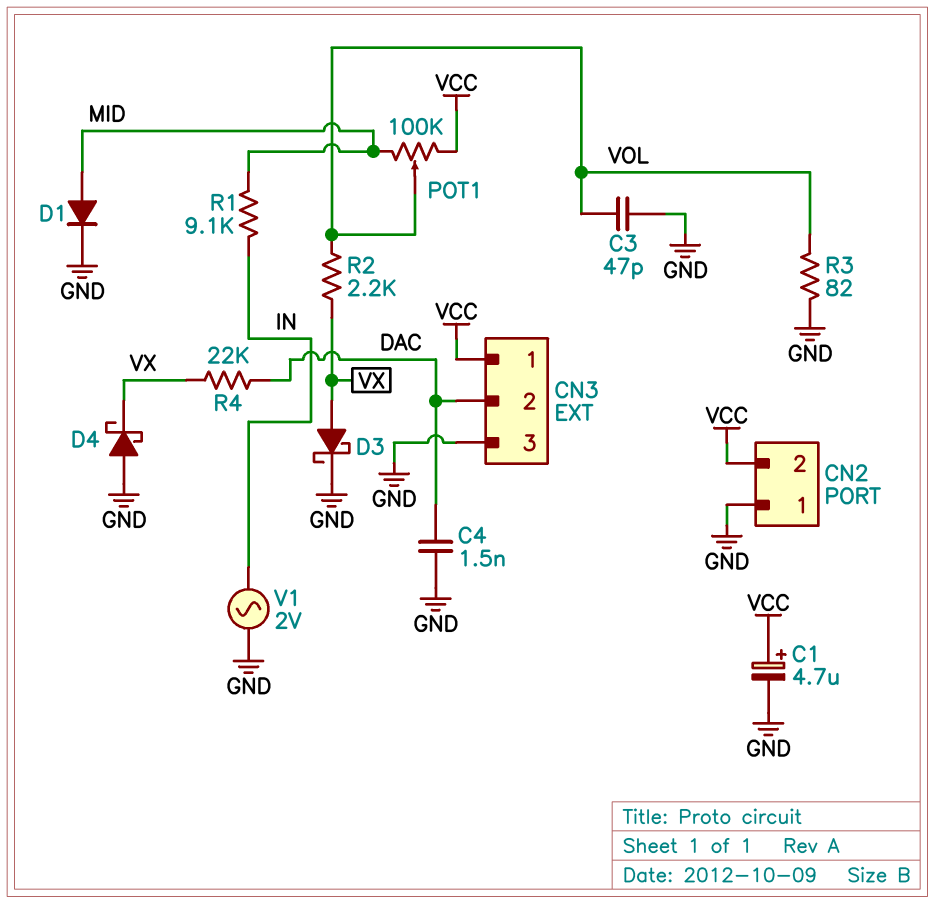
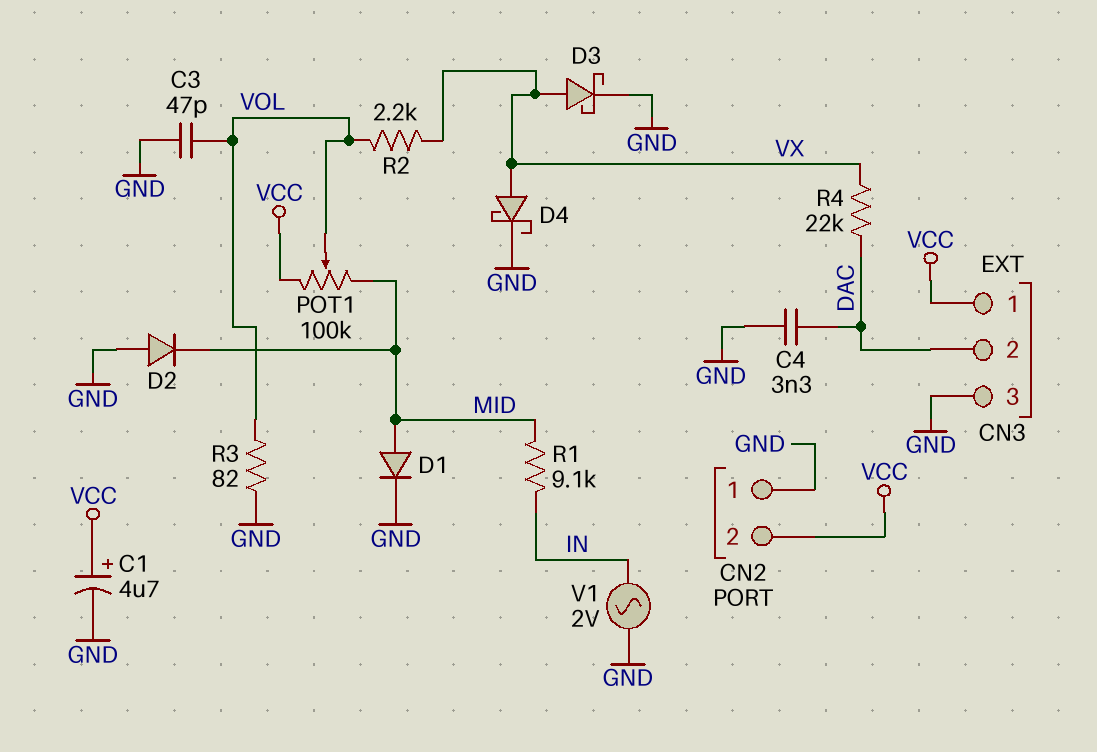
C4: 1.5nF (DAC, GND) -> 3.3nF (DAC, GND)
D2: none -> diode (A GND, K MID)
D4: schottky (A GND, K VX) -> schottky (A VX, K GND)

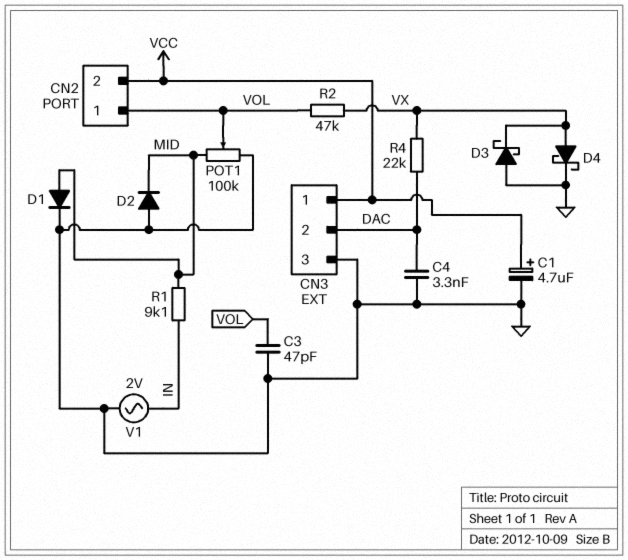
CN2 pin 1: GND -> VOL
D3: schottky (A VX, K GND) -> schottky (A GND, K VX)
POT1: 100k (MID, VCC, wiper VOL) -> 100k (GND, MID, wiper VOL)
R2: 2.2k (VOL, VX) -> 47k (VOL, VX)
R3: 82 (GND, VOL) -> none

